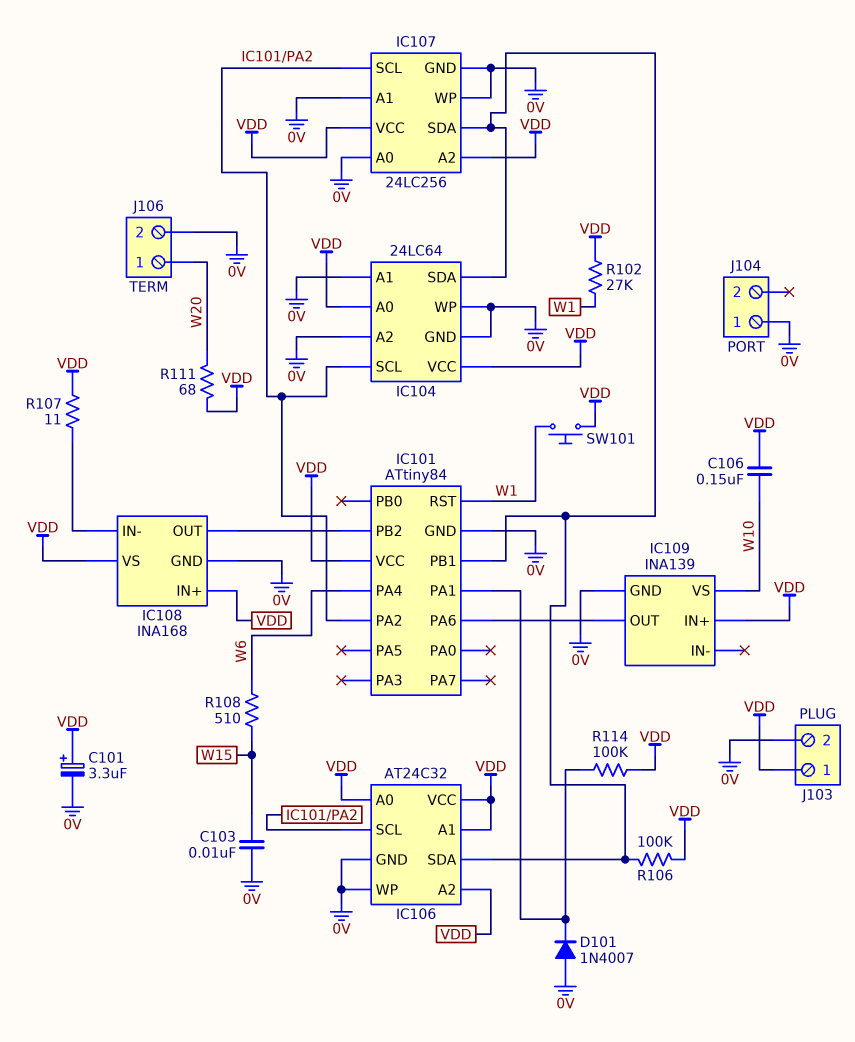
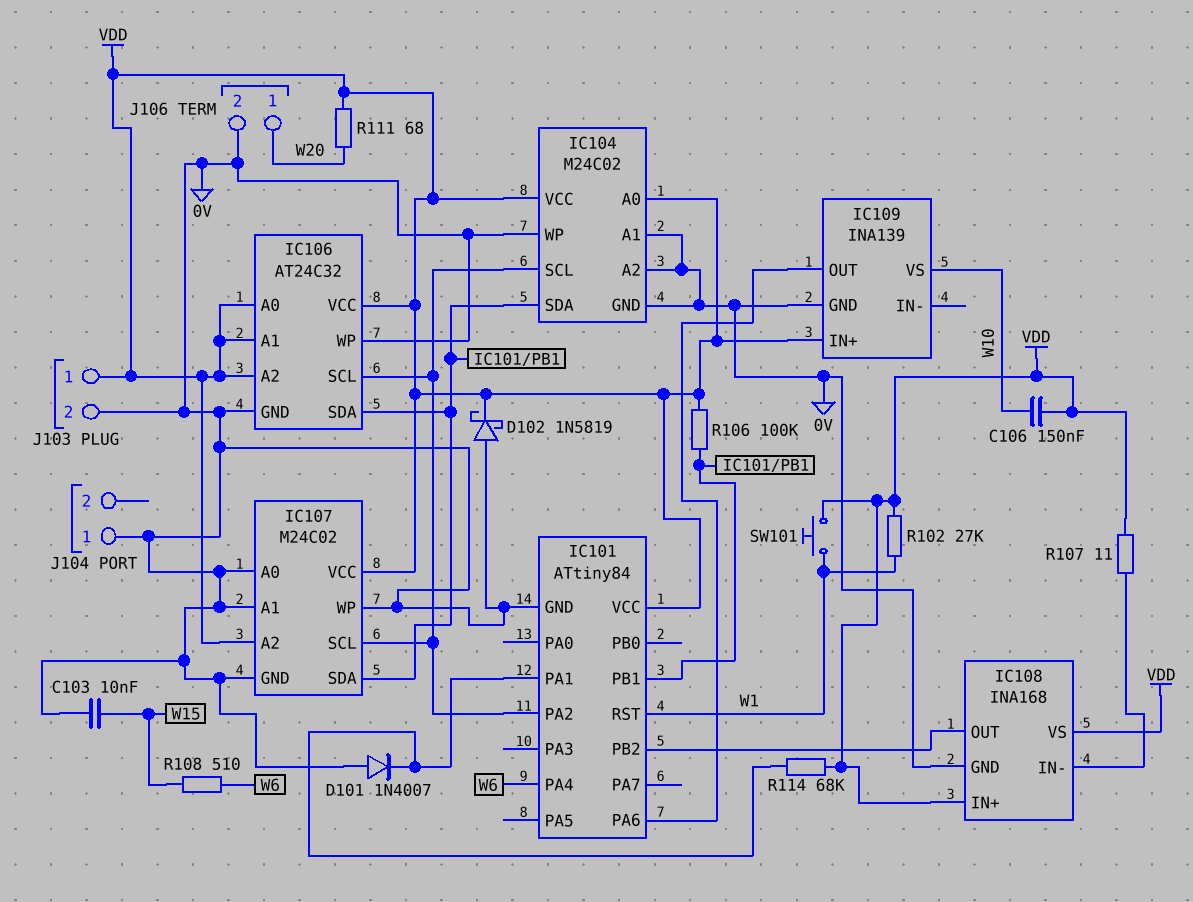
C101: 3.3uF (plus VDD, minus 0V) -> none
D102: none -> schottky 1N5819 (A 0V, K VDD)
IC104: 24LC64 -> M24C02
IC107: 24LC256 -> M24C02
R114: 100k (IC101/PA1, VDD) -> 68k (IC101/PA1, VDD)

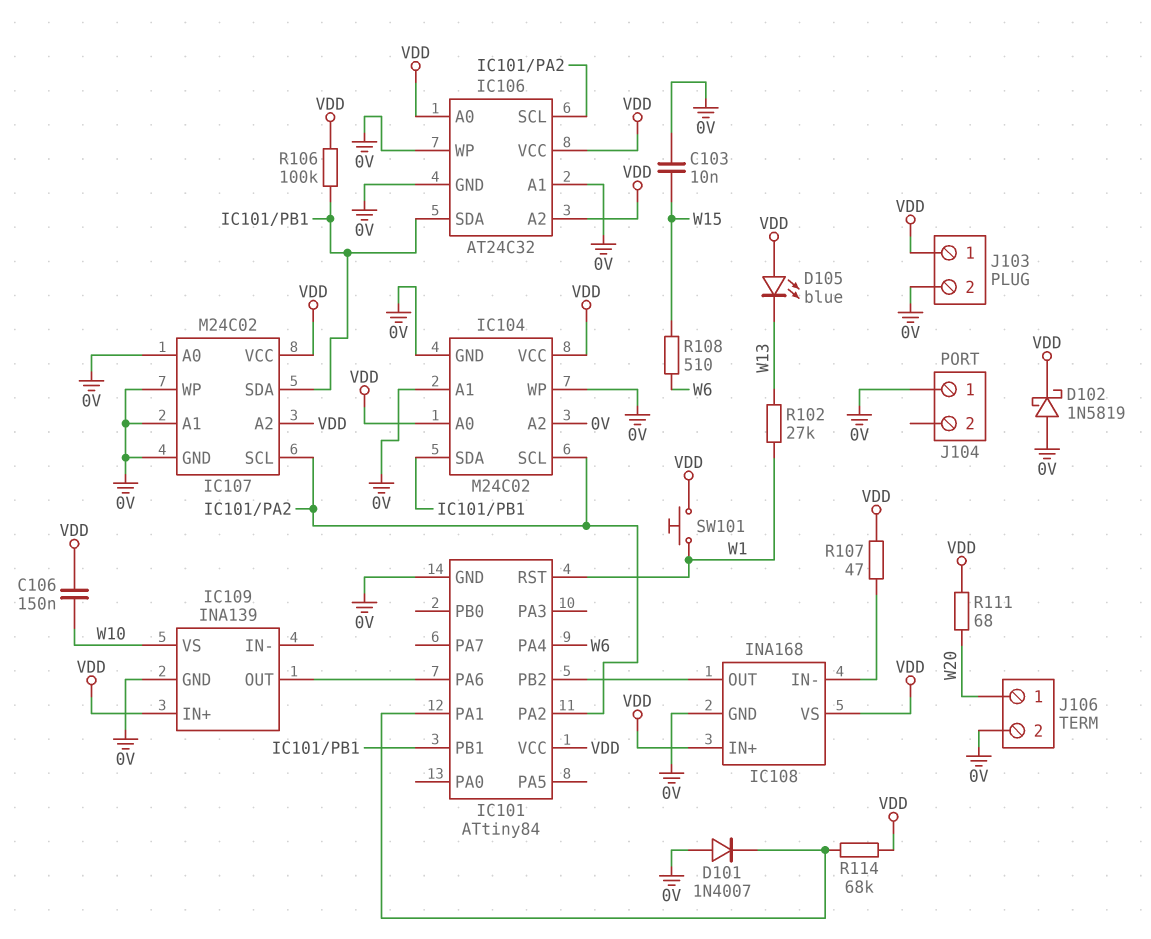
D105: none -> LED blue (A VDD, K W13)
IC106 pin A1: VDD -> 0V
R102: 27k (VDD, W1) -> 27k (W1, W13)
R107: 11 (IC108/IN-, VDD) -> 47 (IC108/IN-, VDD)

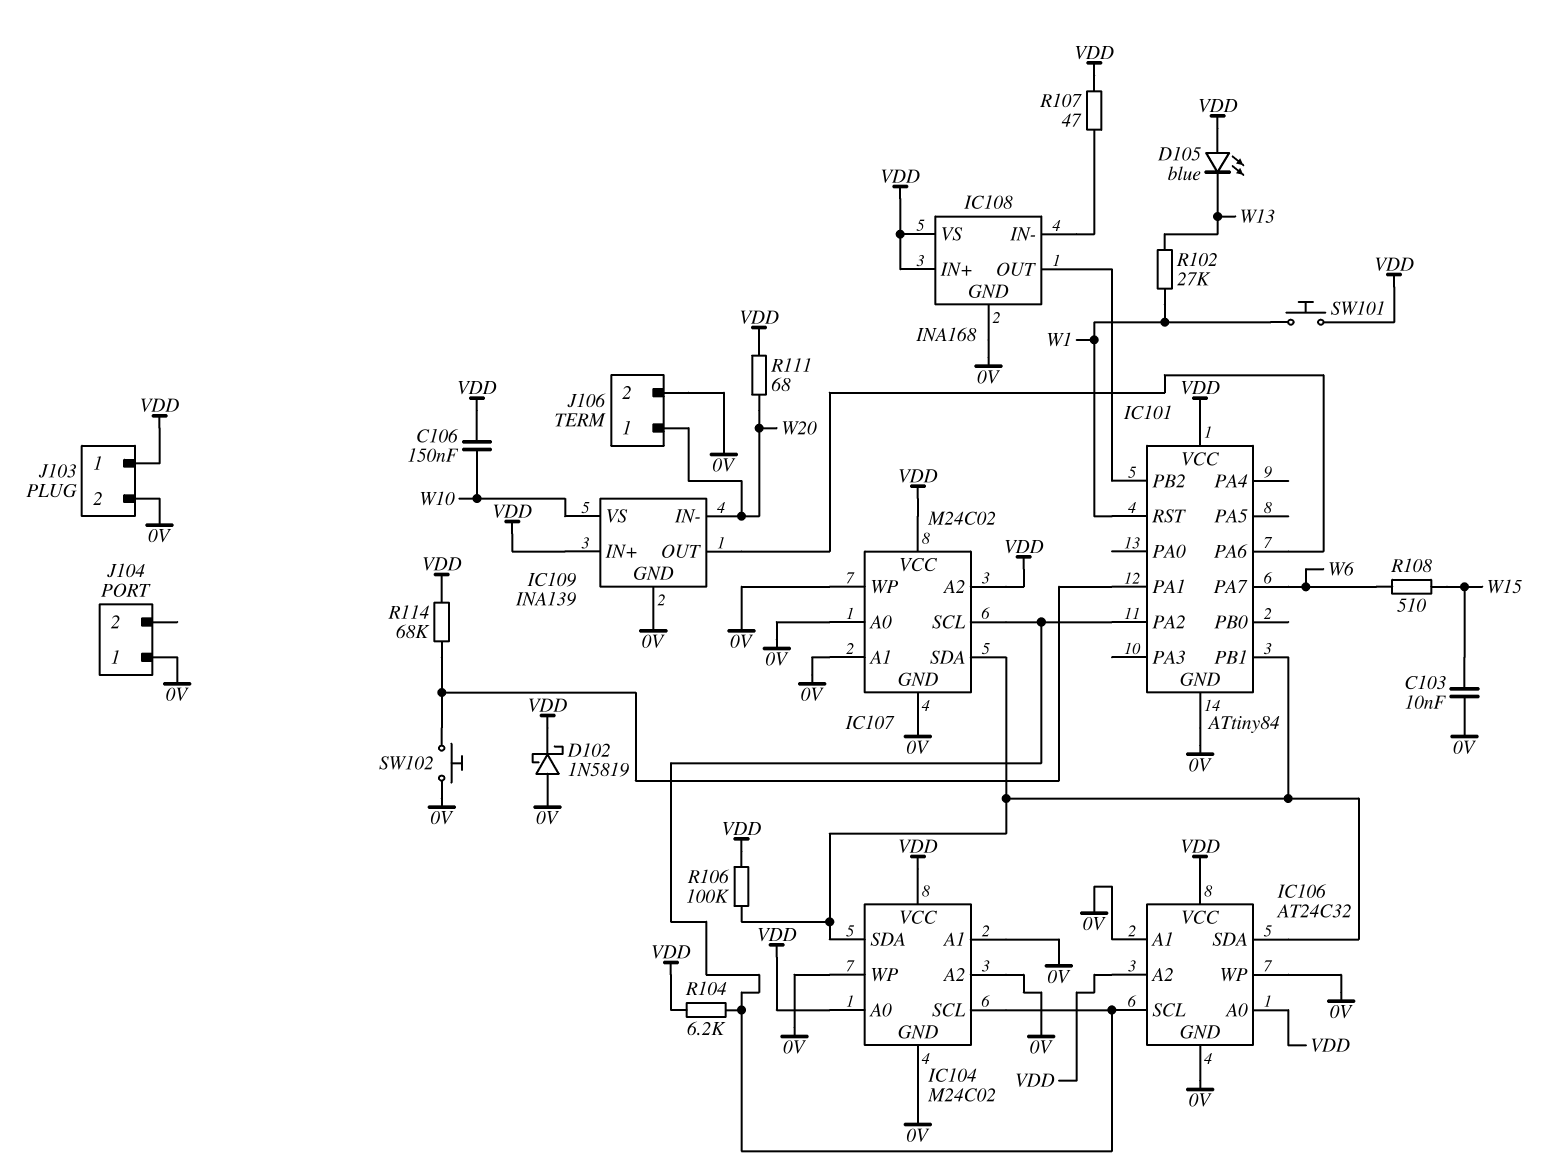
D101: diode 1N4007 (A 0V, K IC101/PA1) -> none
IC101 pin PA4: W6 -> none
IC101 pin PA7: none -> W6
IC109 pin IN-: none -> W20
R104: none -> 6.2k (IC101/PA2, VDD)
SW102: none -> button (0V, IC101/PA1)

